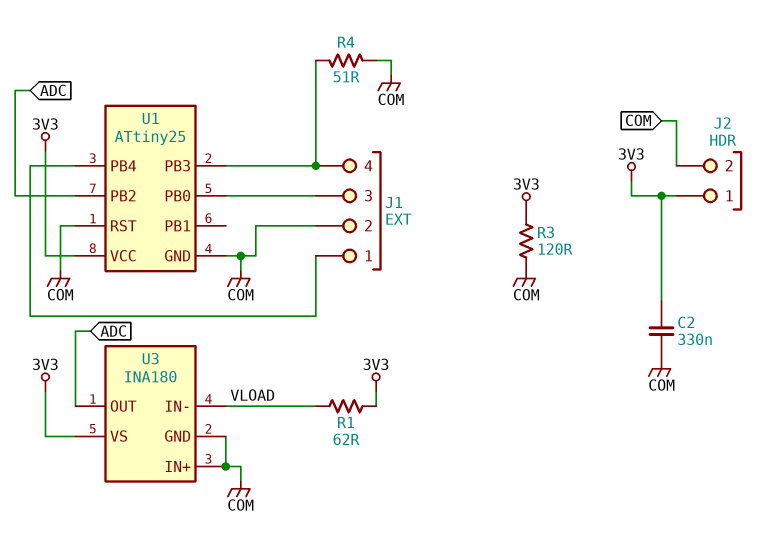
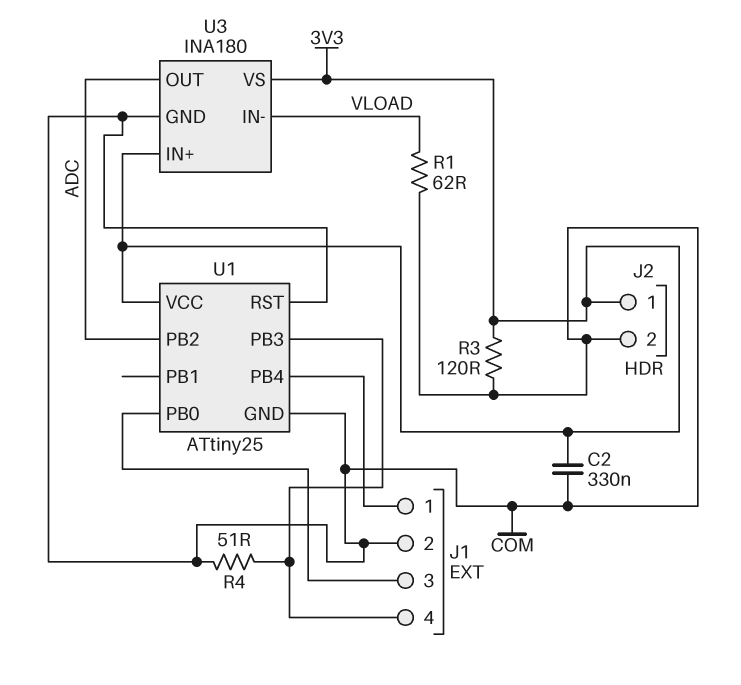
R1: 62 (3V3, VLOAD) -> 62 (COM, VLOAD)
U3 pin IN+: COM -> 3V3

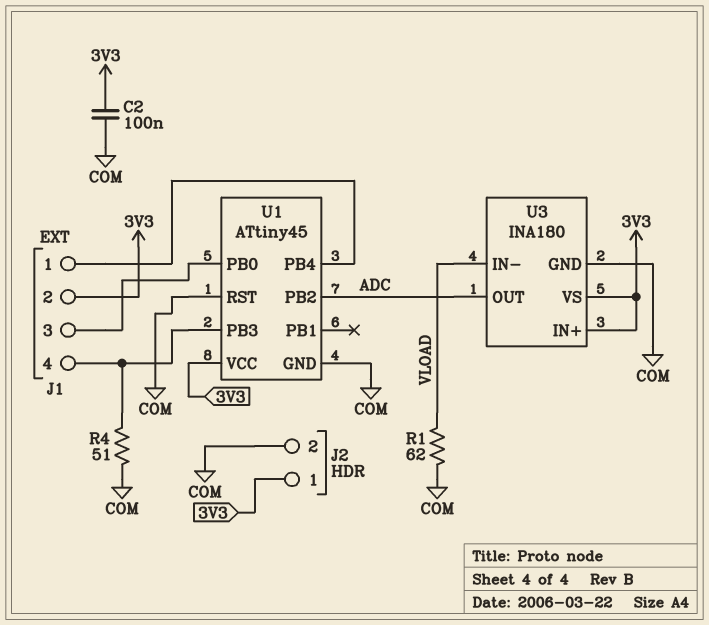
C2: 330nF (3V3, COM) -> 100nF (3V3, COM)
J1 pin 2: COM -> 3V3
R3: 120 (3V3, COM) -> none
U1: ATtiny25 -> ATtiny45

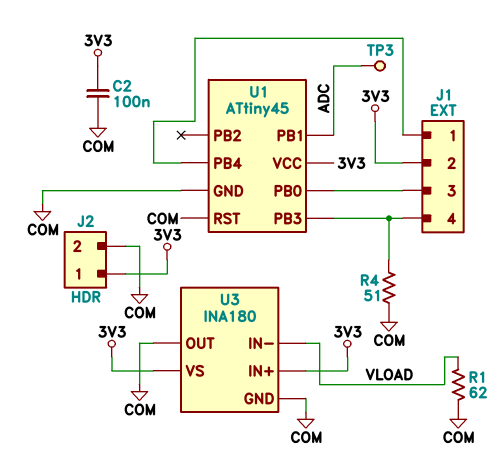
TP3: none -> test point (ADC)
U1 pin PB1: none -> ADC
U1 pin PB2: ADC -> none
U3 pin OUT: ADC -> COM

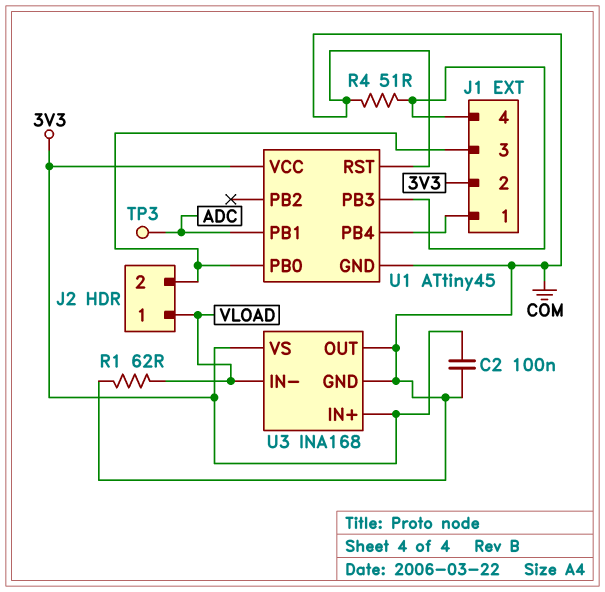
J2 pin 1: 3V3 -> VLOAD
J2 pin 2: COM -> J1/3
U3: INA180 -> INA168

